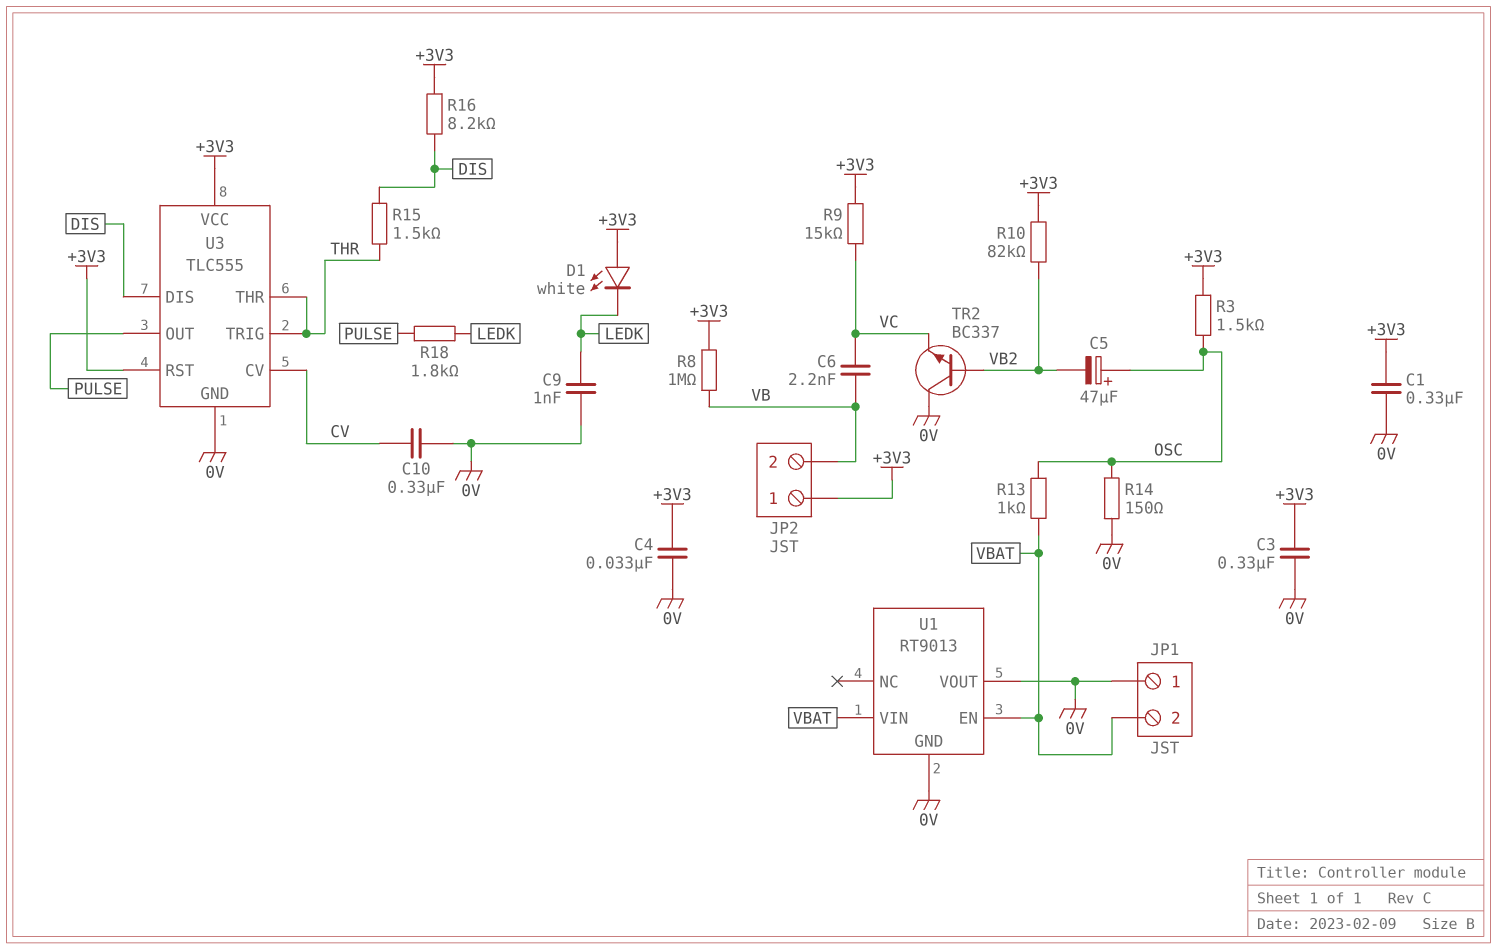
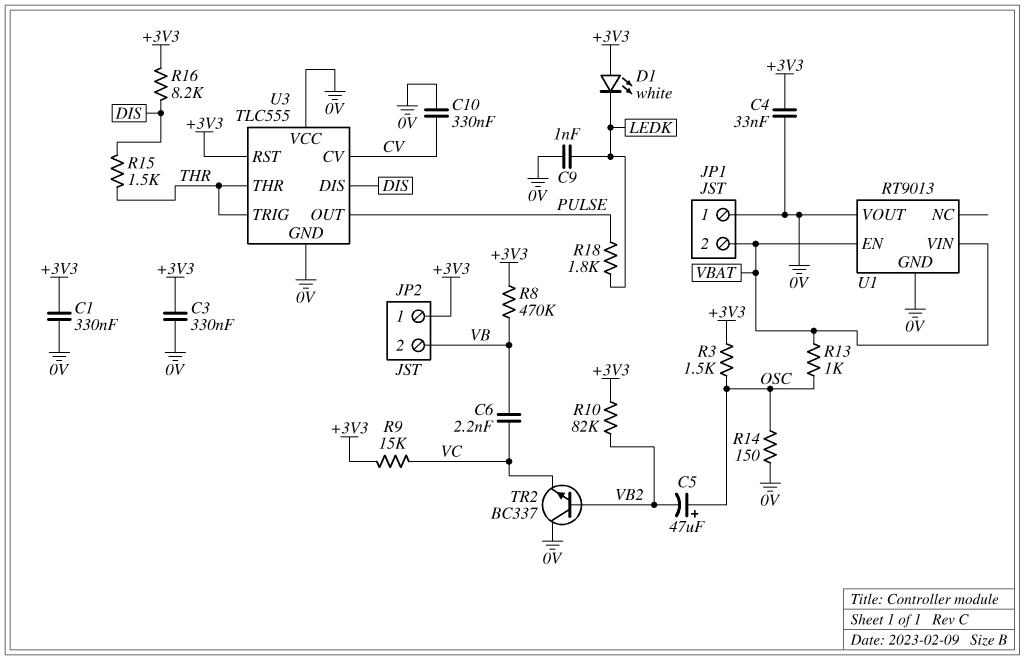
R8: 1M (+3V3, VB) -> 470k (+3V3, VB)
U3 pin VCC: +3V3 -> 0V

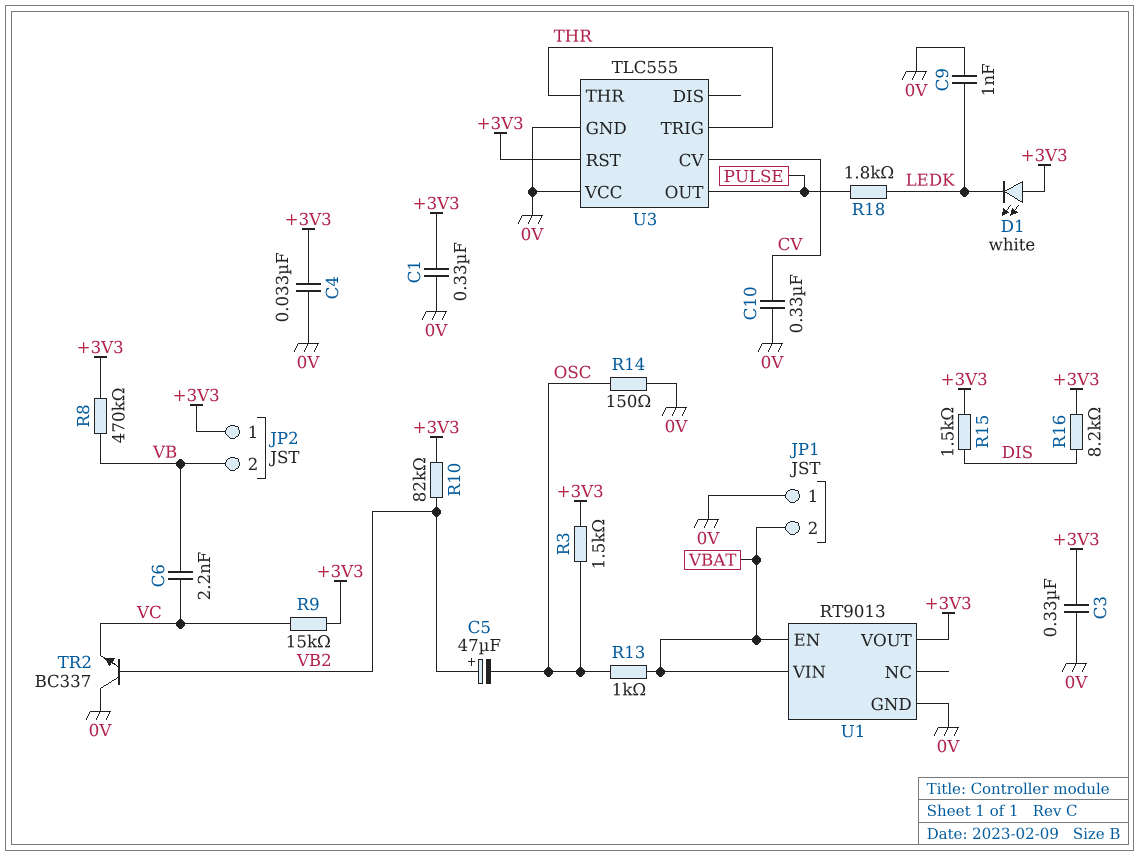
C5: 47uF (plus OSC, minus VB2) -> 47uF (plus VB2, minus OSC)
R15: 1.5k (DIS, THR) -> 1.5k (+3V3, DIS)
U1 pin VOUT: 0V -> +3V3
U3 pin DIS: DIS -> none

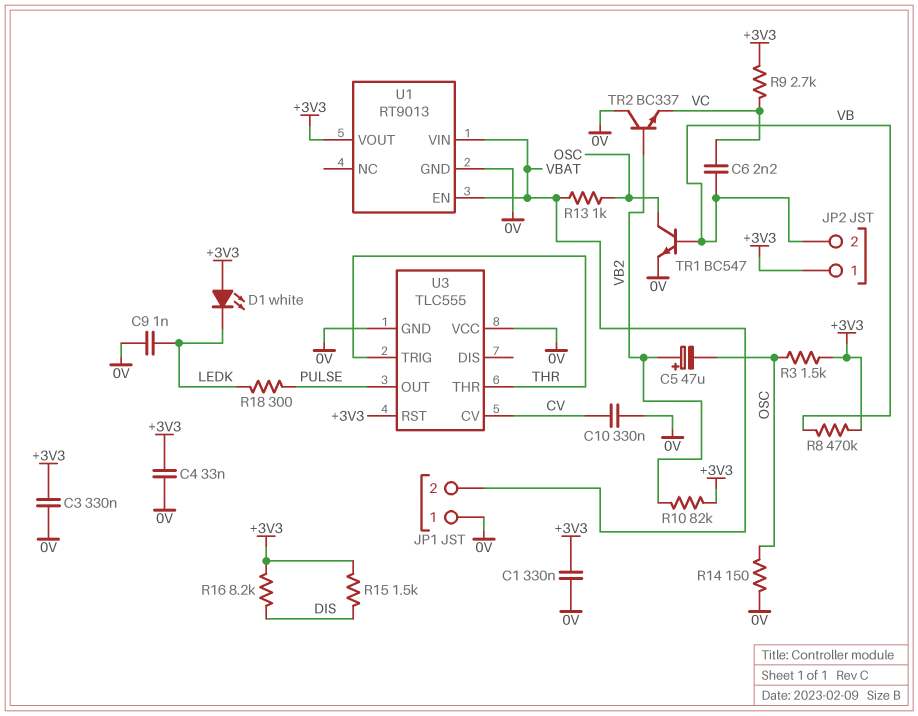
R9: 15k (+3V3, VC) -> 2.7k (+3V3, VC)
R18: 1.8k (LEDK, PULSE) -> 300 (LEDK, PULSE)
TR1: none -> NPN BC547 (B VB, C OSC, E 0V)

